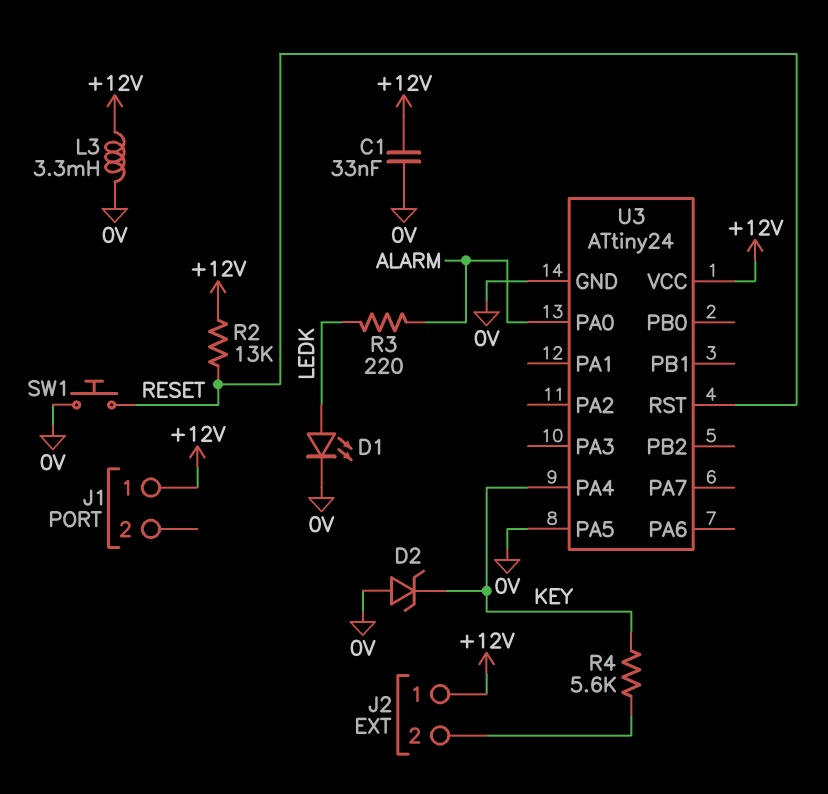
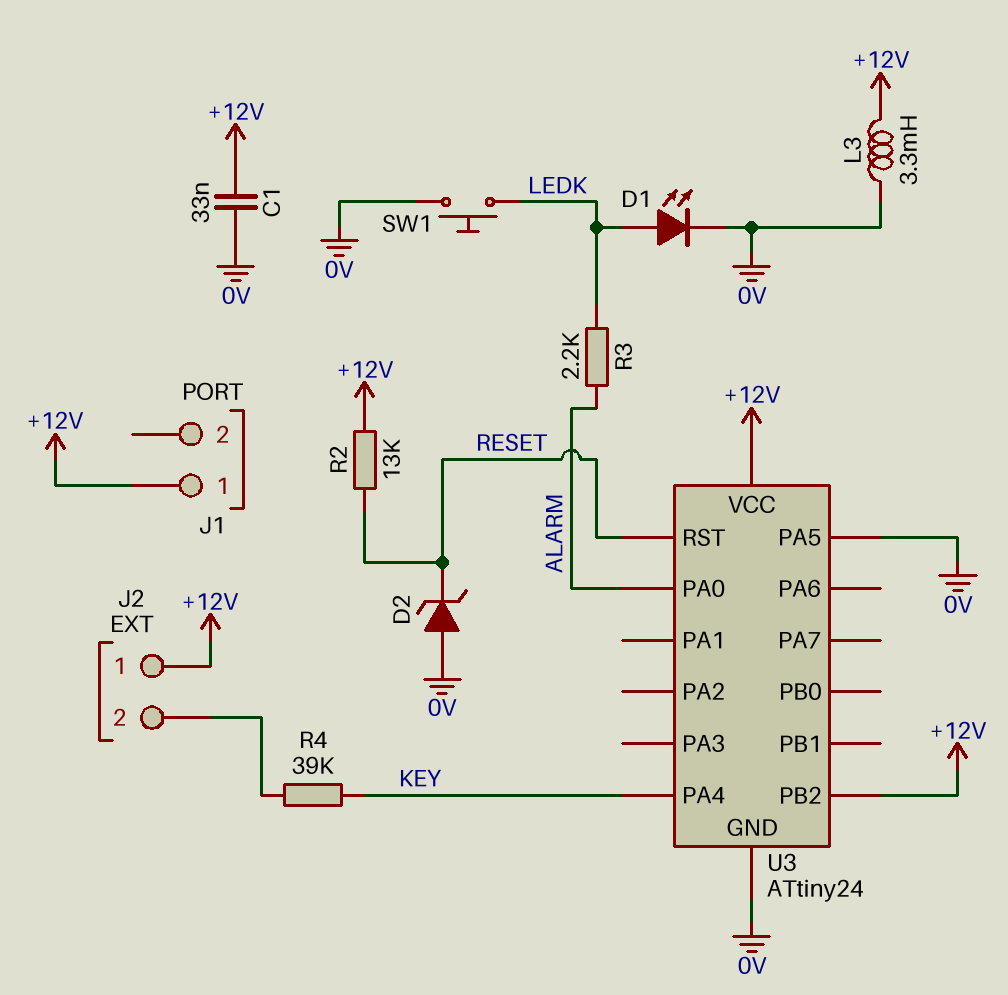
D2: zener (A 0V, K KEY) -> zener (A 0V, K RESET)
R3: 220 (ALARM, LEDK) -> 2.2k (ALARM, LEDK)
R4: 5.6k (J2/2, KEY) -> 39k (J2/2, KEY)
SW1: button (0V, RESET) -> button (0V, LEDK)
U3 pin PB2: none -> +12V

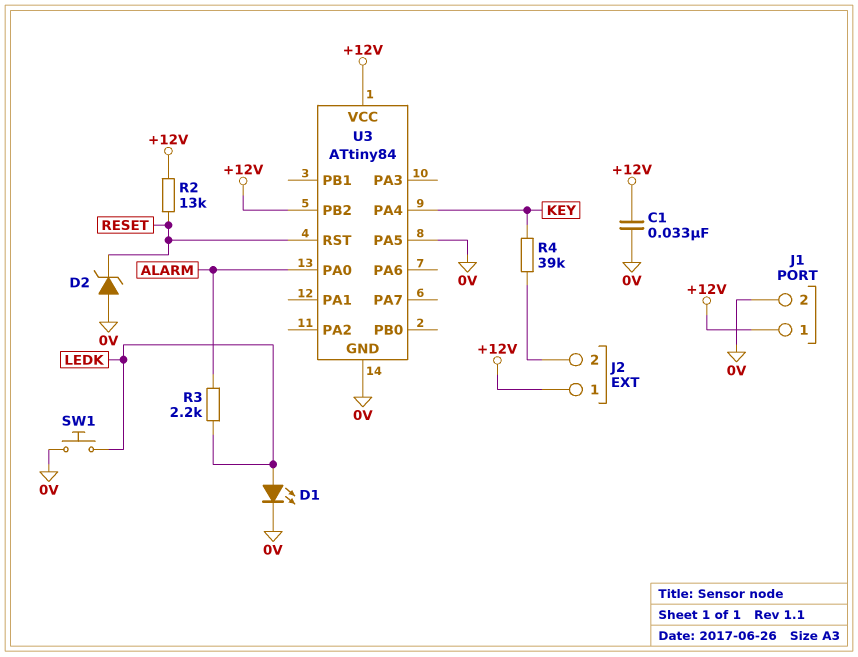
J1 pin 2: none -> 0V
L3: 3.3mH (+12V, 0V) -> none
U3: ATtiny24 -> ATtiny84

